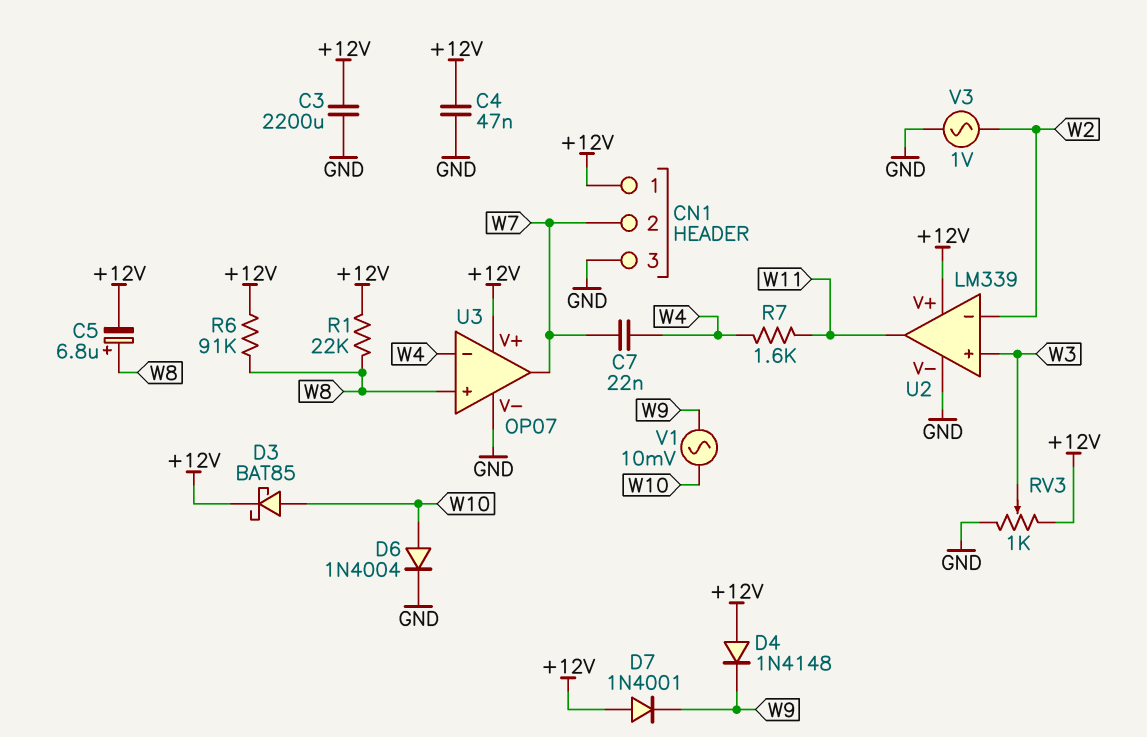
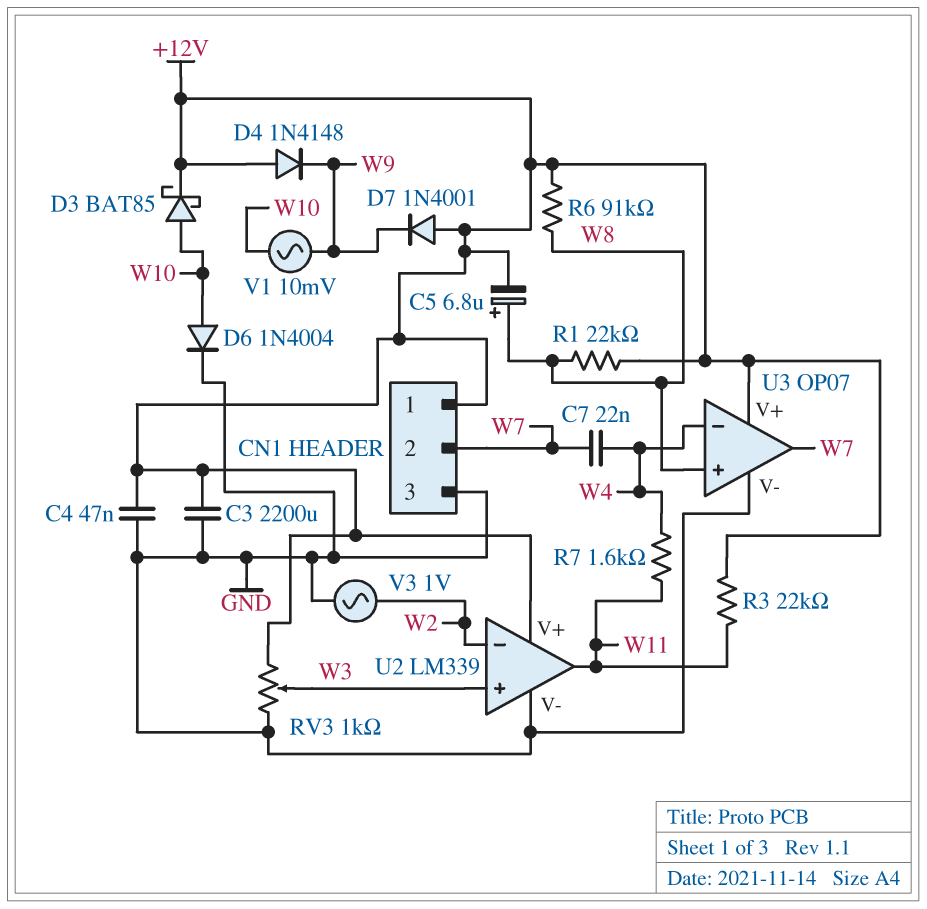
R3: none -> 22k (+12V, W11)

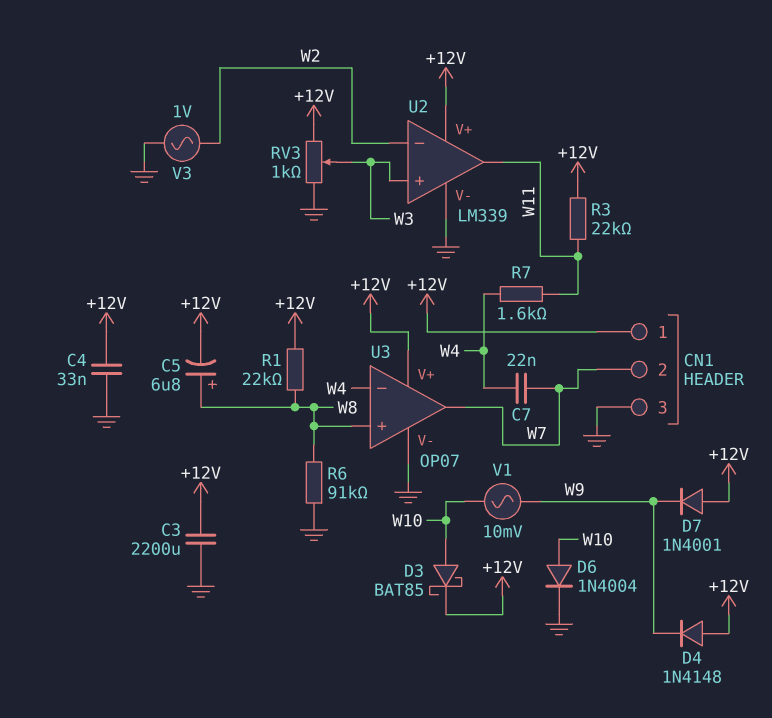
C4: 47nF (+12V, GND) -> 33nF (+12V, GND)
R6: 91k (+12V, W8) -> 91k (GND, W8)

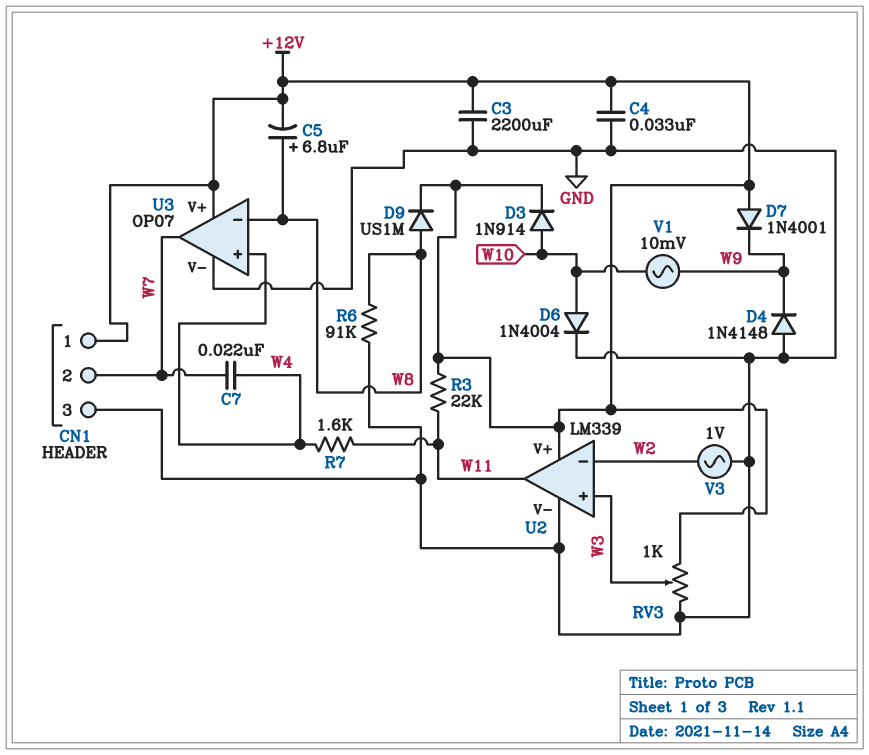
D3: schottky BAT85 (A W10, K +12V) -> diode 1N914 (A W10, K +12V)
D4: diode 1N4148 (A +12V, K W9) -> diode 1N4148 (A GND, K W9)
D9: none -> diode US1M (A W8, K +12V)
R1: 22k (+12V, W8) -> none
U3 pin in+: W8 -> W4
U3 pin in-: W4 -> W8

